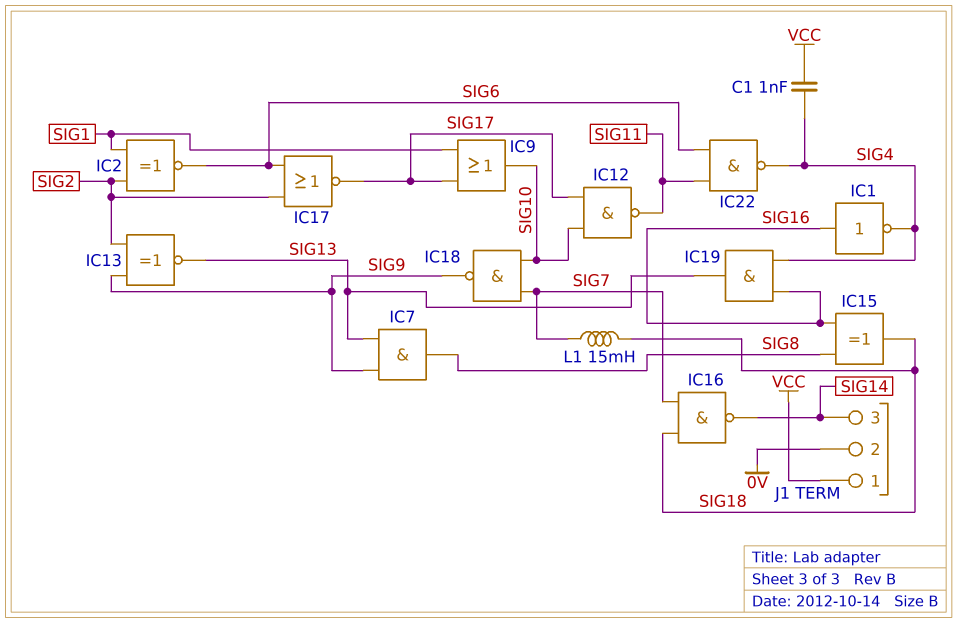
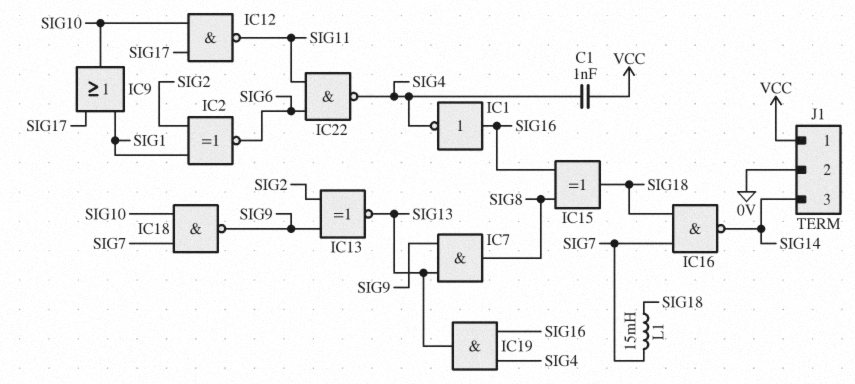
IC17: NOR (in SIG2, in SIG6, out SIG17) -> none

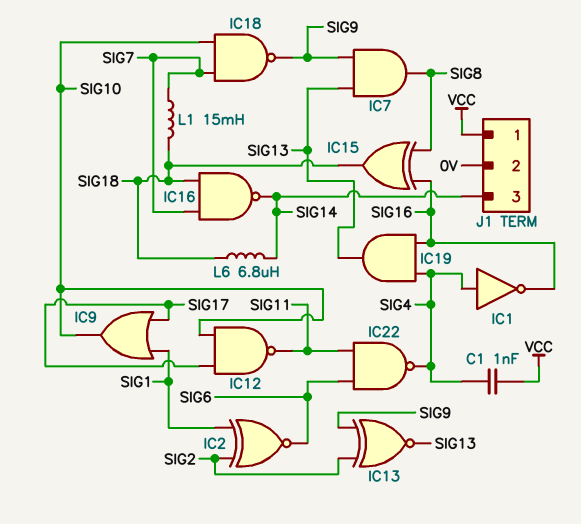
IC1: NOT (in SIG16, out SIG4) -> NOT (in SIG4, out SIG16)
L6: none -> 6.8uH (SIG14, SIG18)

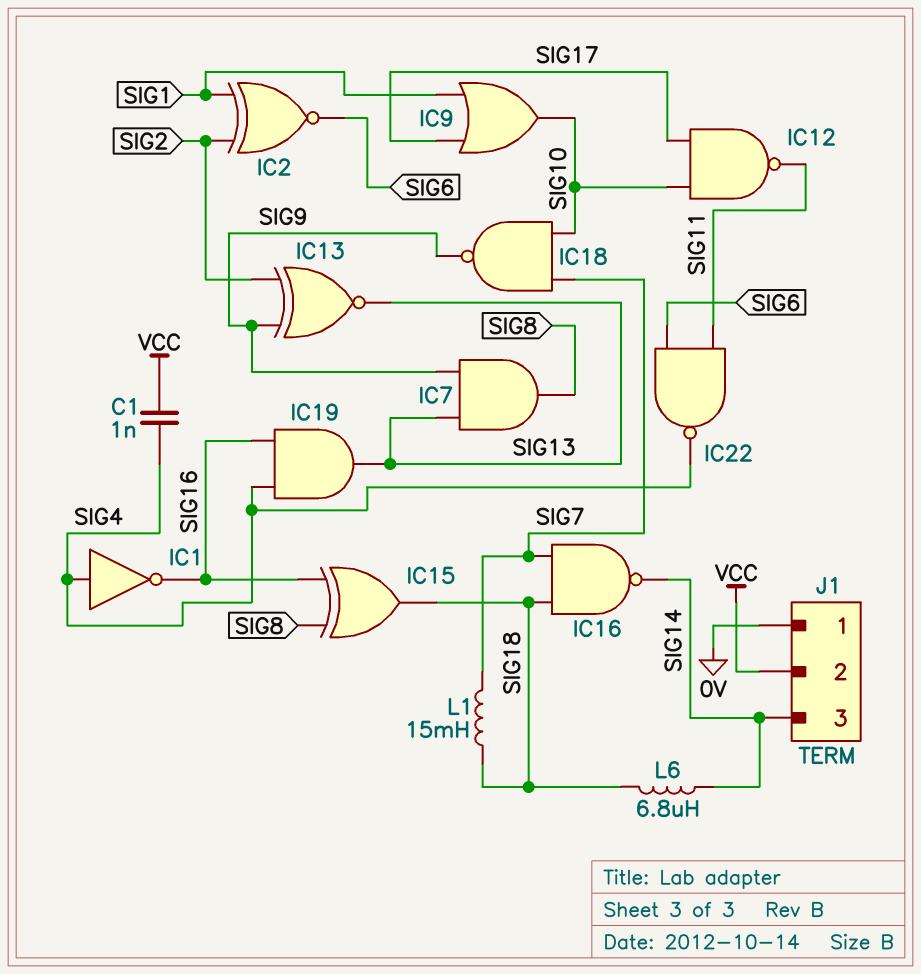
J1 pin 1: VCC -> 0V
J1 pin 2: 0V -> VCC

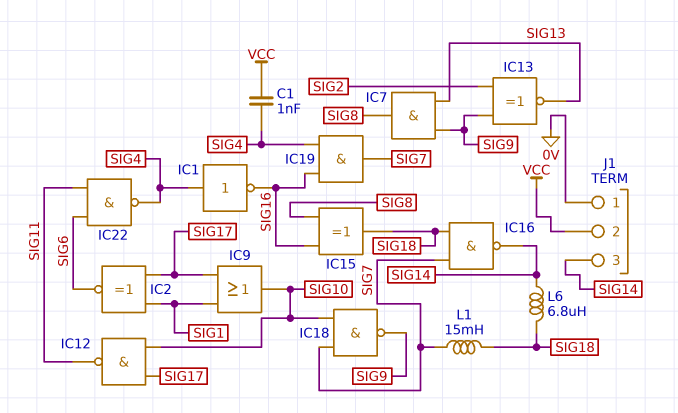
IC2: XNOR (in SIG1, in SIG2, out SIG6) -> XNOR (in SIG1, in SIG17, out SIG6)
IC19: AND (in SIG4, in SIG16, out SIG13) -> AND (in SIG4, in SIG16, out SIG7)

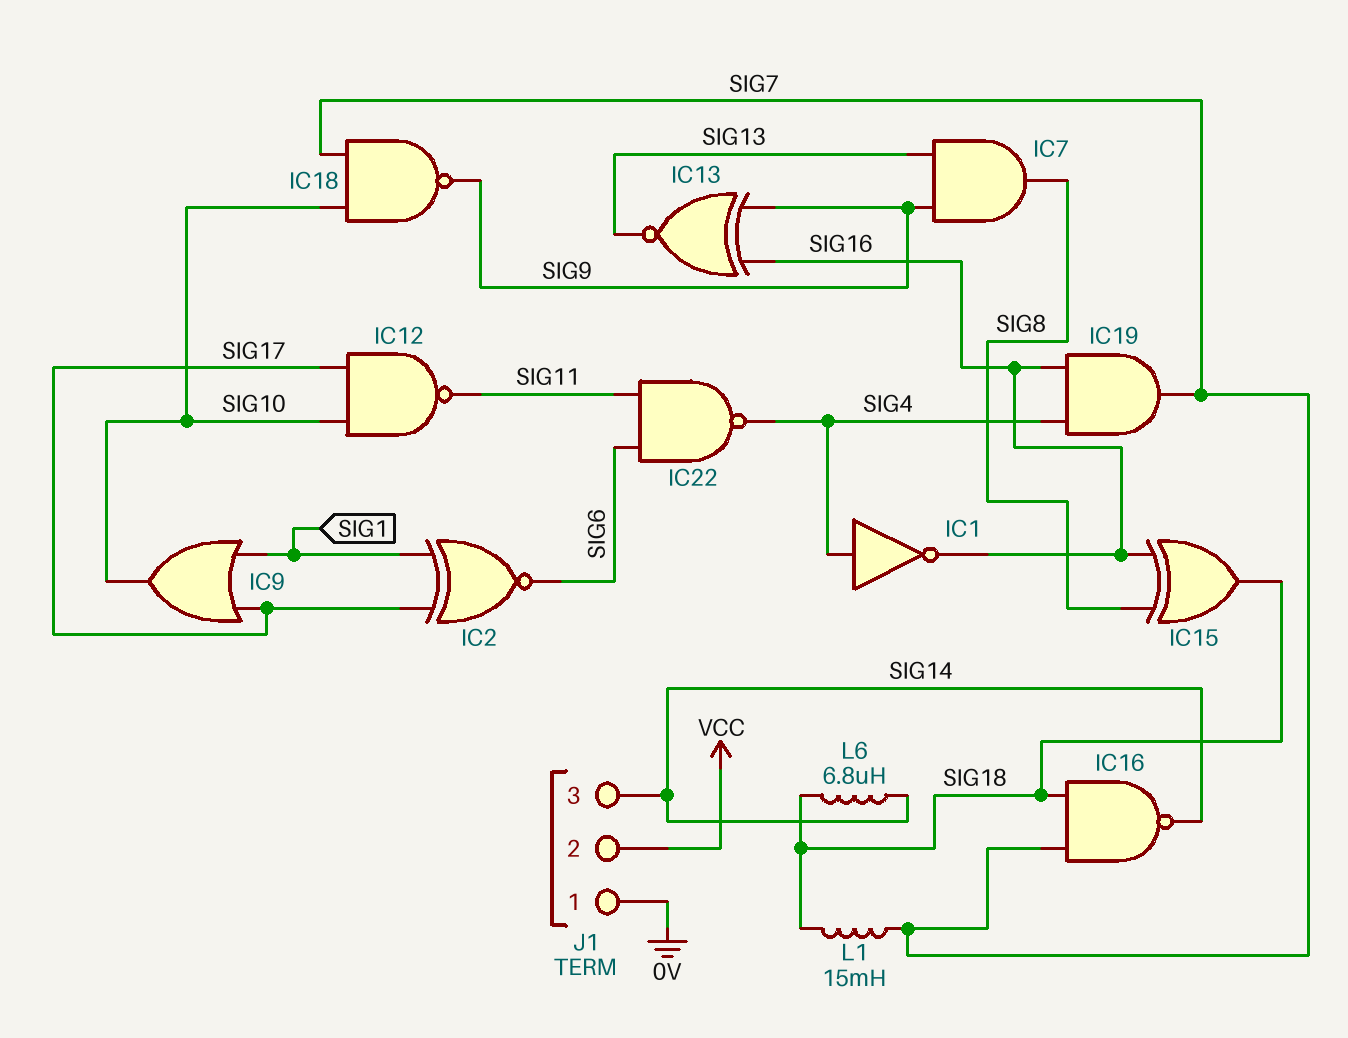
C1: 1nF (SIG4, VCC) -> none
IC13: XNOR (in SIG2, in SIG9, out SIG13) -> XNOR (in SIG9, in SIG16, out SIG13)

